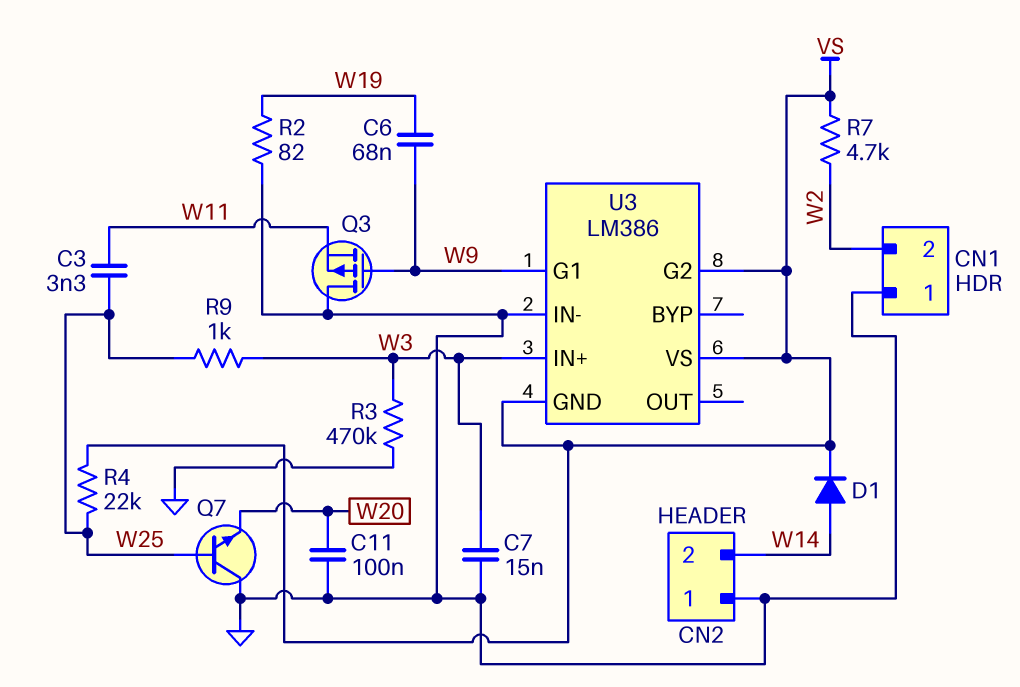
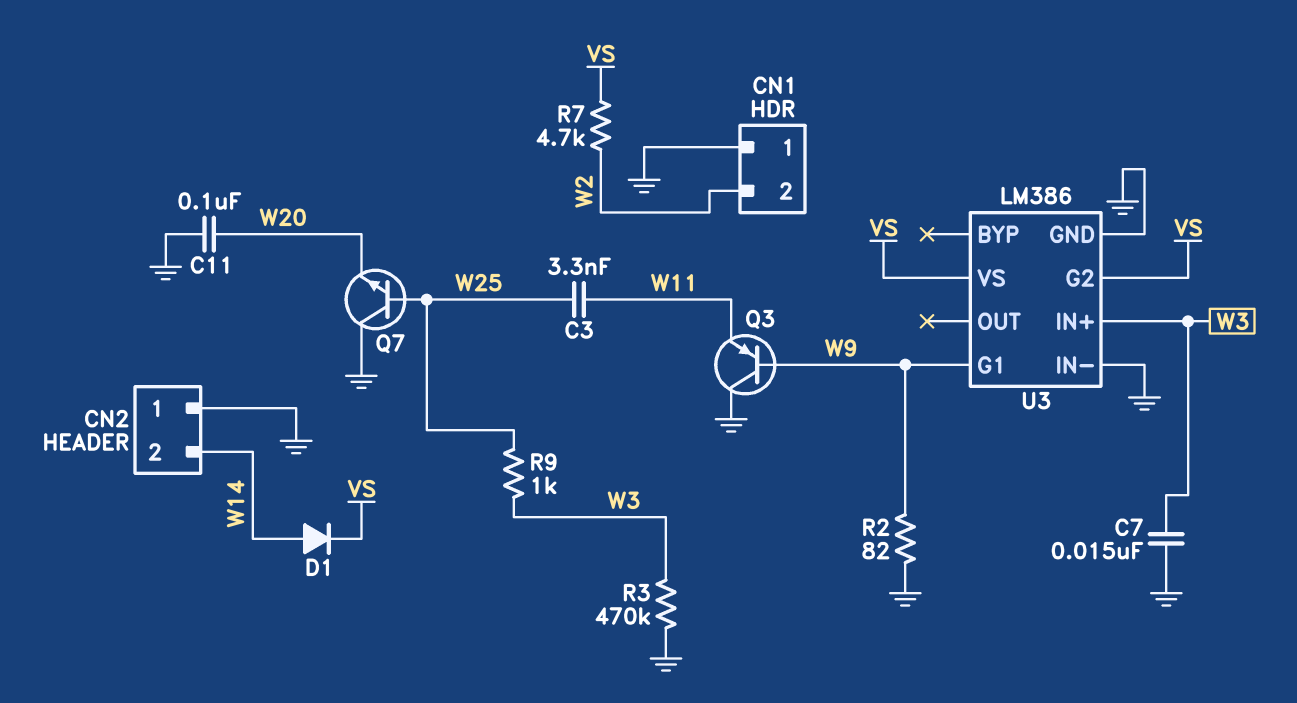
C6: 68nF (W9, W19) -> none
Q3: PMOS (G W9, D GND, S W11) -> PNP (B W9, C GND, E W11)
R2: 82 (GND, W19) -> 82 (GND, W9)
R4: 22k (VS, W25) -> none
U3 pin GND: VS -> GND

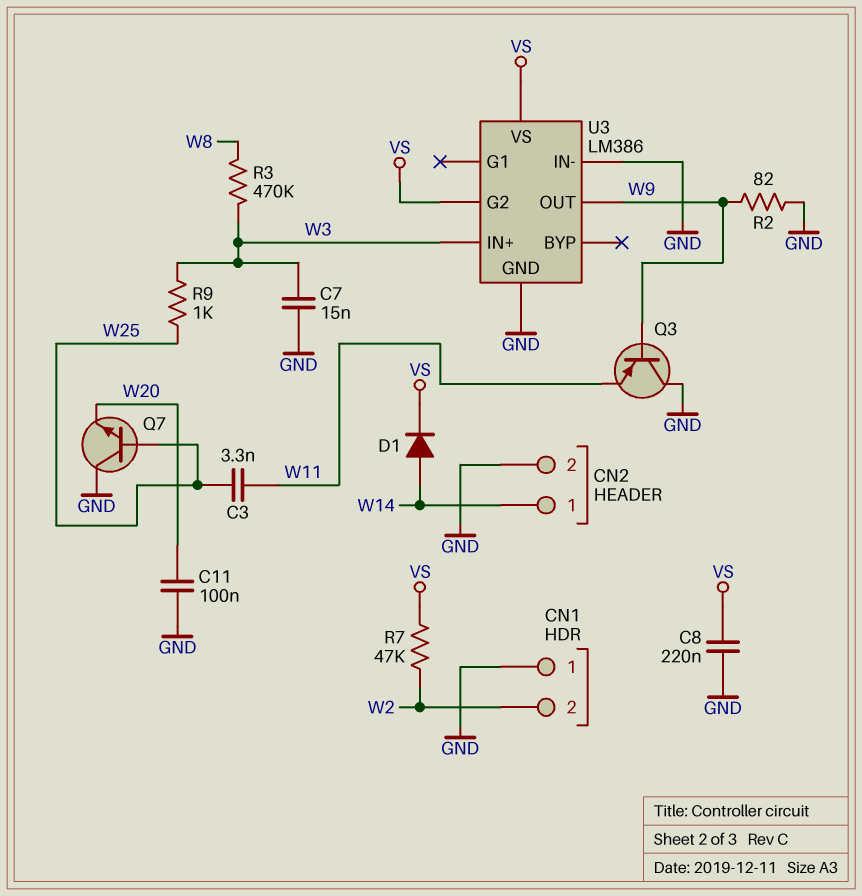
C8: none -> 220nF (GND, VS)
CN2 pin 1: GND -> W14
CN2 pin 2: W14 -> GND
R3: 470k (GND, W3) -> 470k (W3, W8)
R7: 4.7k (VS, W2) -> 47k (VS, W2)
U3 pin G1: W9 -> none
U3 pin OUT: none -> W9

